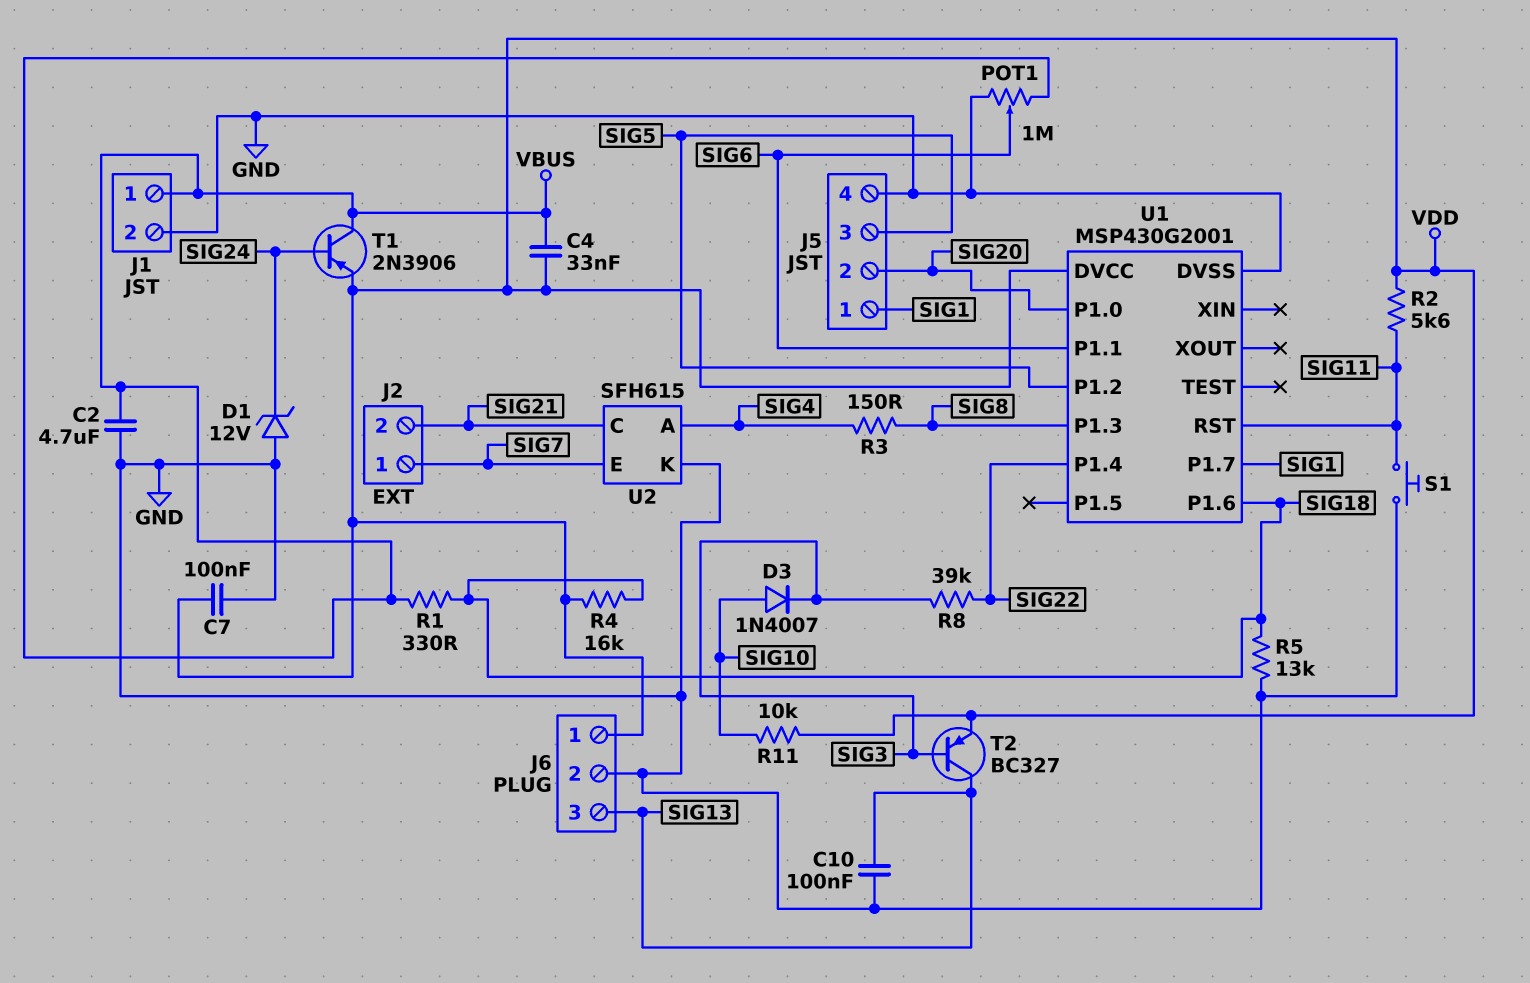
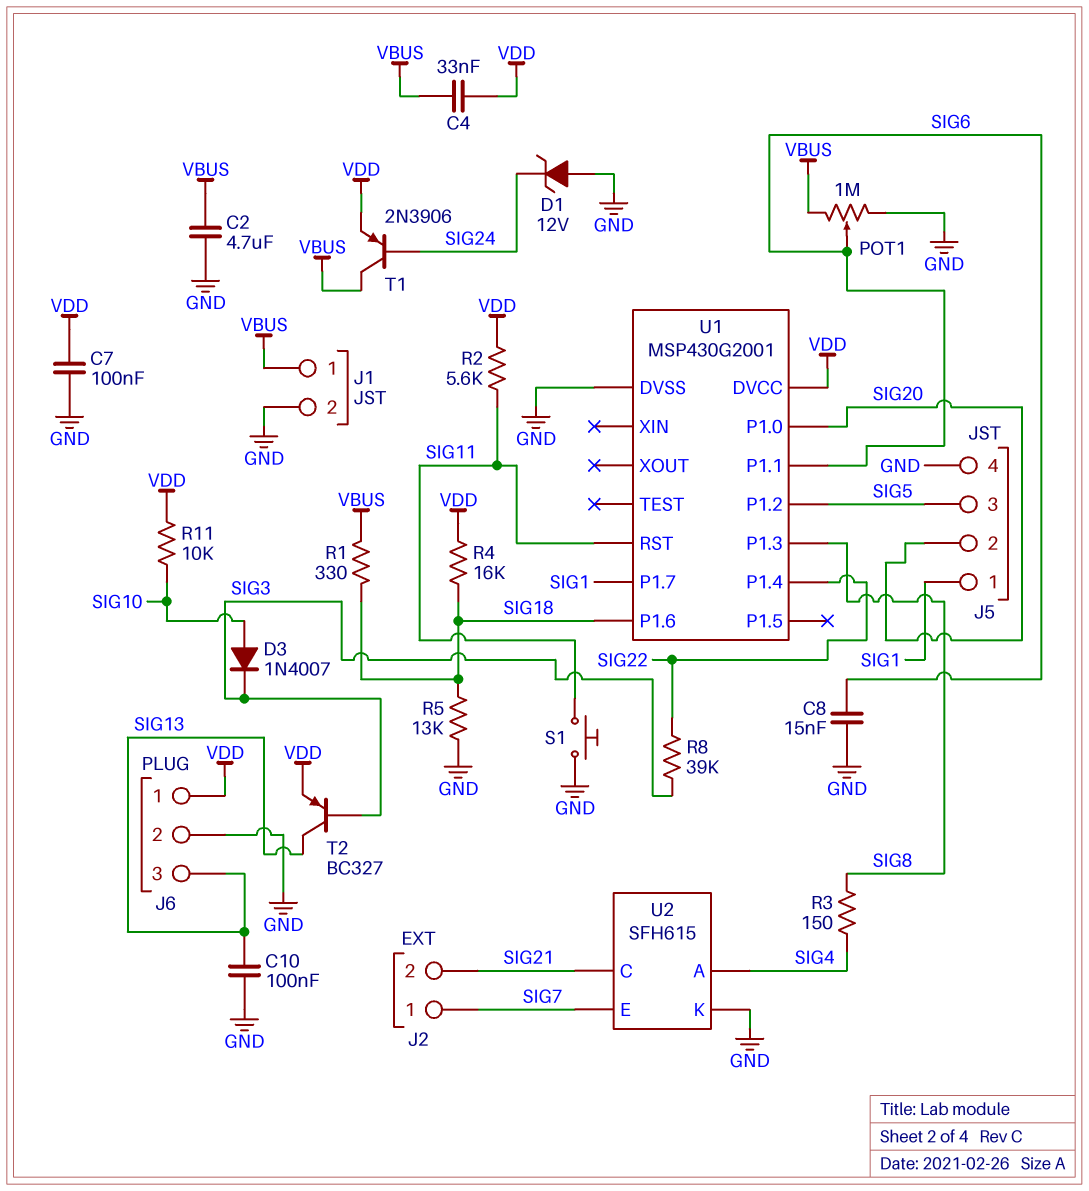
C8: none -> 15nF (GND, SIG6)

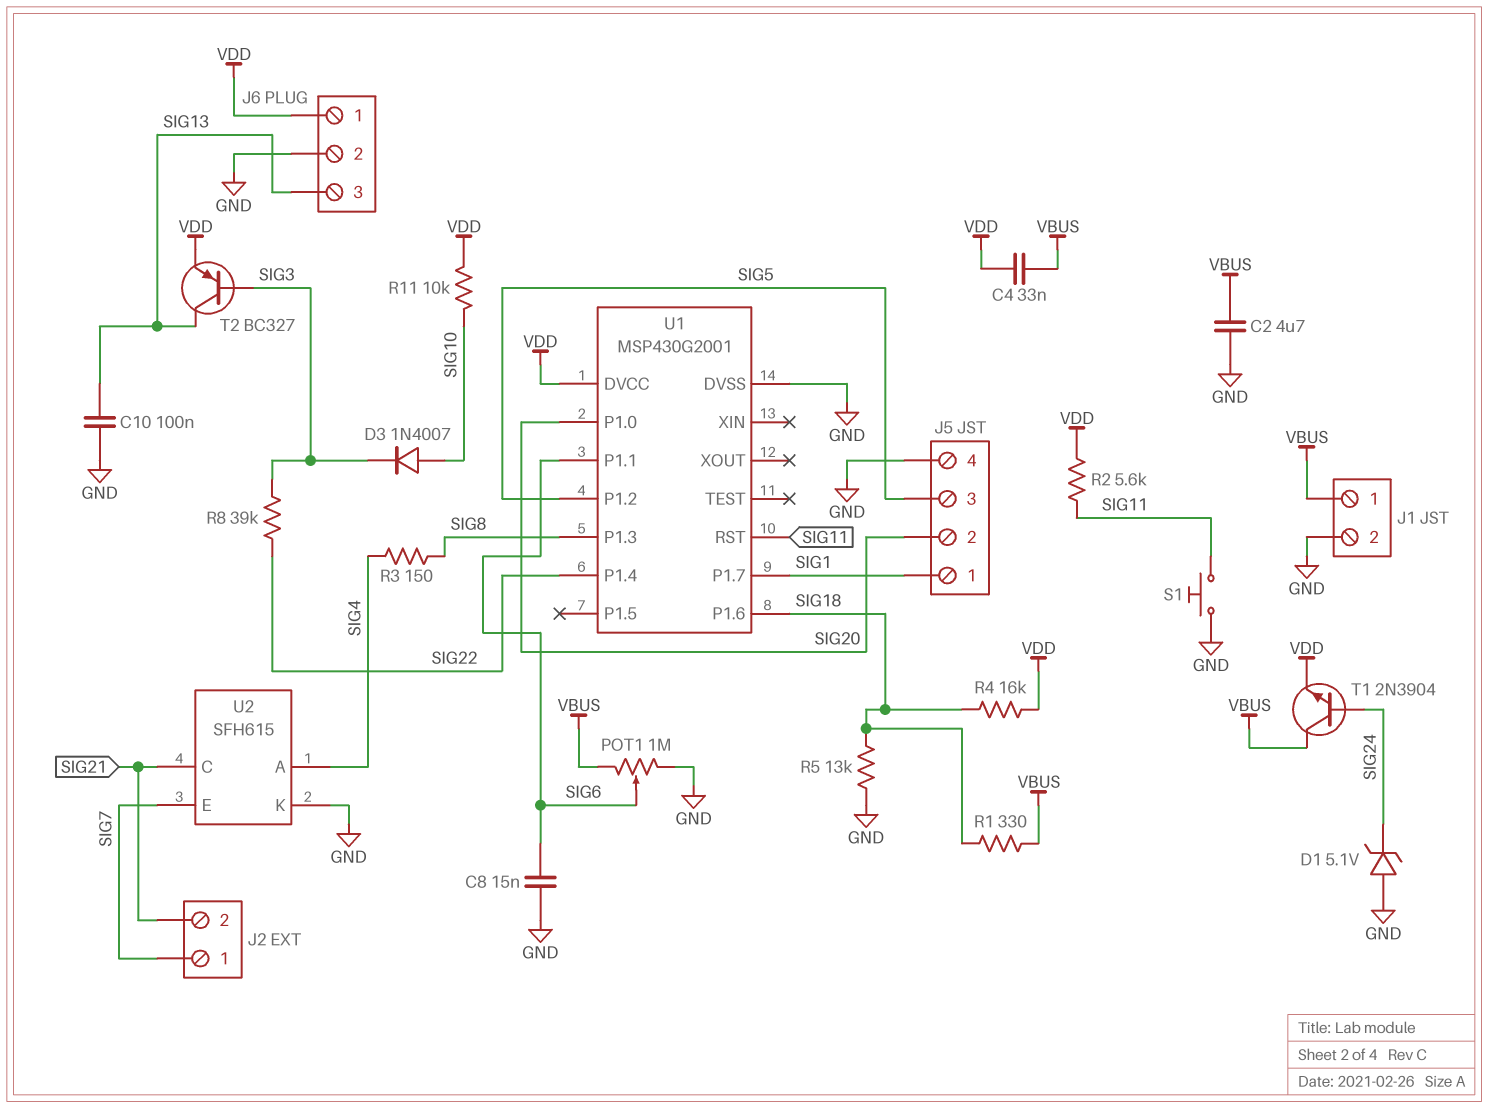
C7: 100nF (GND, VDD) -> none
D1: zener 12V (A GND, K SIG24) -> zener 5.1V (A GND, K SIG24)
T1: PNP 2N3906 (B SIG24, C VBUS, E VDD) -> NPN 2N3904 (B SIG24, C VBUS, E VDD)

